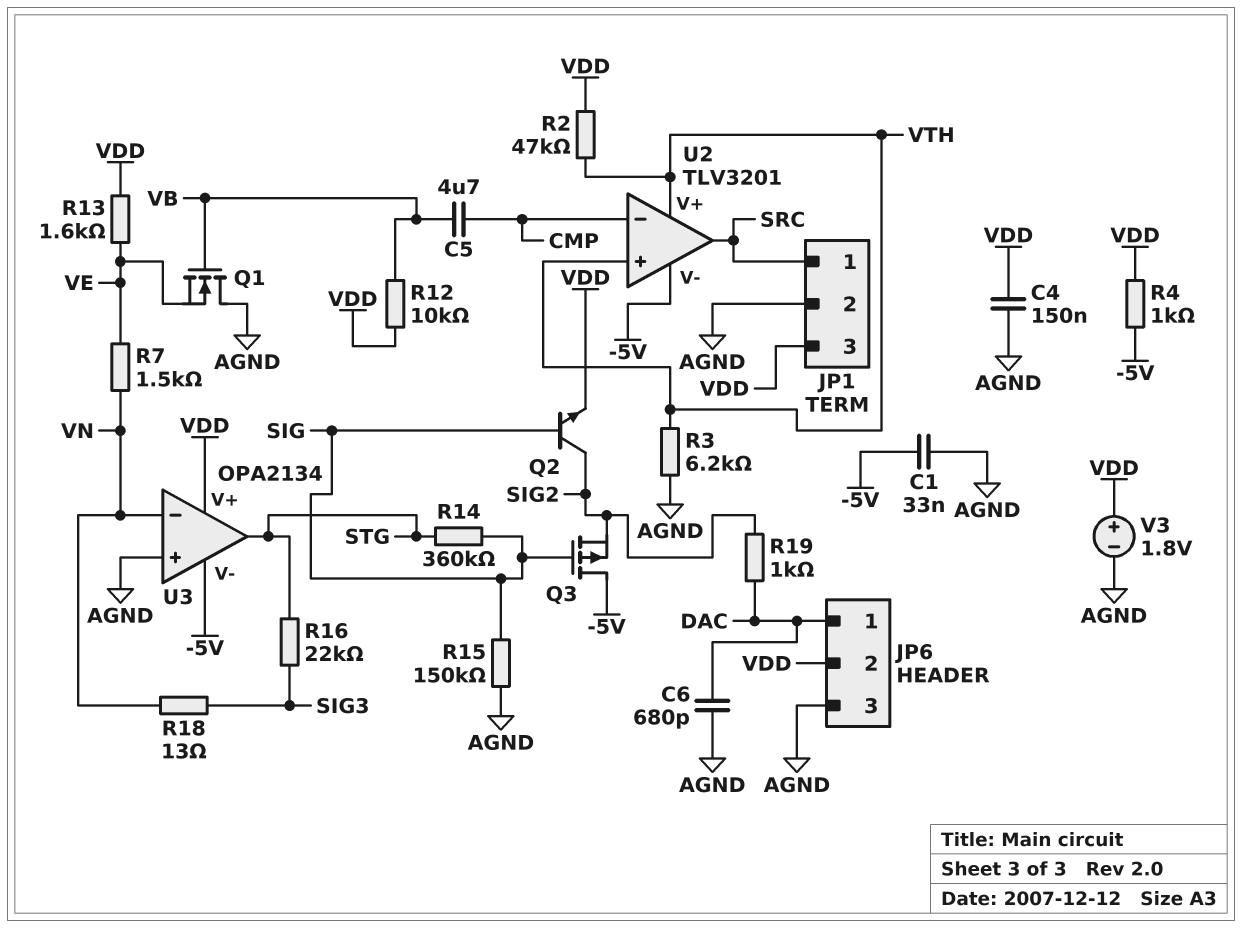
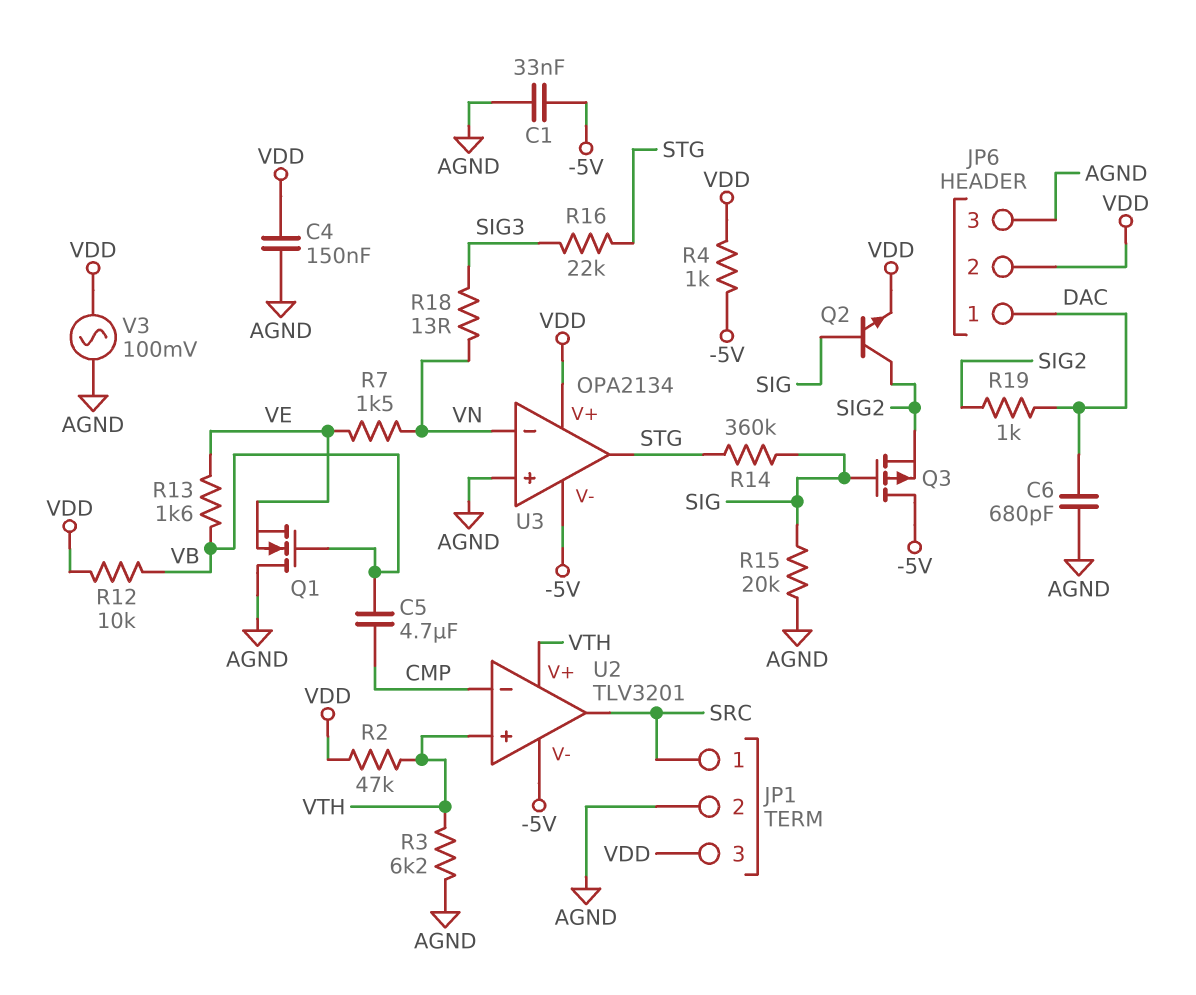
R13: 1.6k (VDD, VE) -> 1.6k (VB, VE)
R15: 150k (AGND, SIG) -> 20k (AGND, SIG)
V3: 1.8V (plus VDD, minus AGND) -> AC 100mV (AGND, VDD)

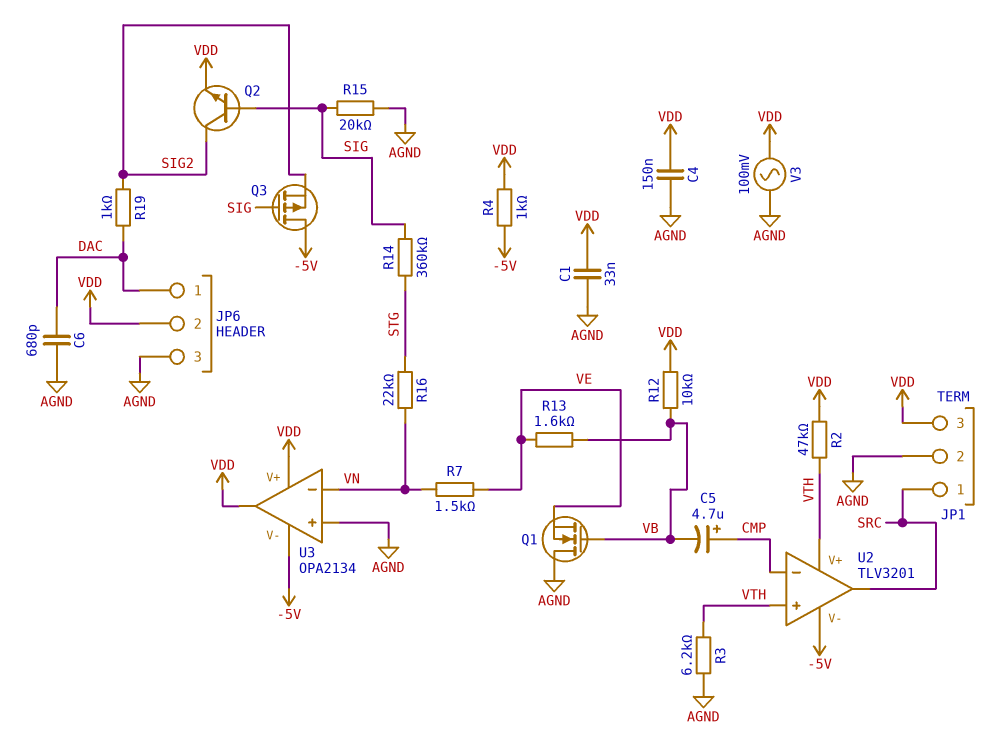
C1: 33nF (-5V, AGND) -> 33nF (AGND, VDD)
C5: 4.7uF (CMP, VB) -> 4.7uF (plus CMP, minus VB)
R16: 22k (SIG3, STG) -> 22k (STG, VN)
R18: 13 (SIG3, VN) -> none
U3 pin out: STG -> VDD

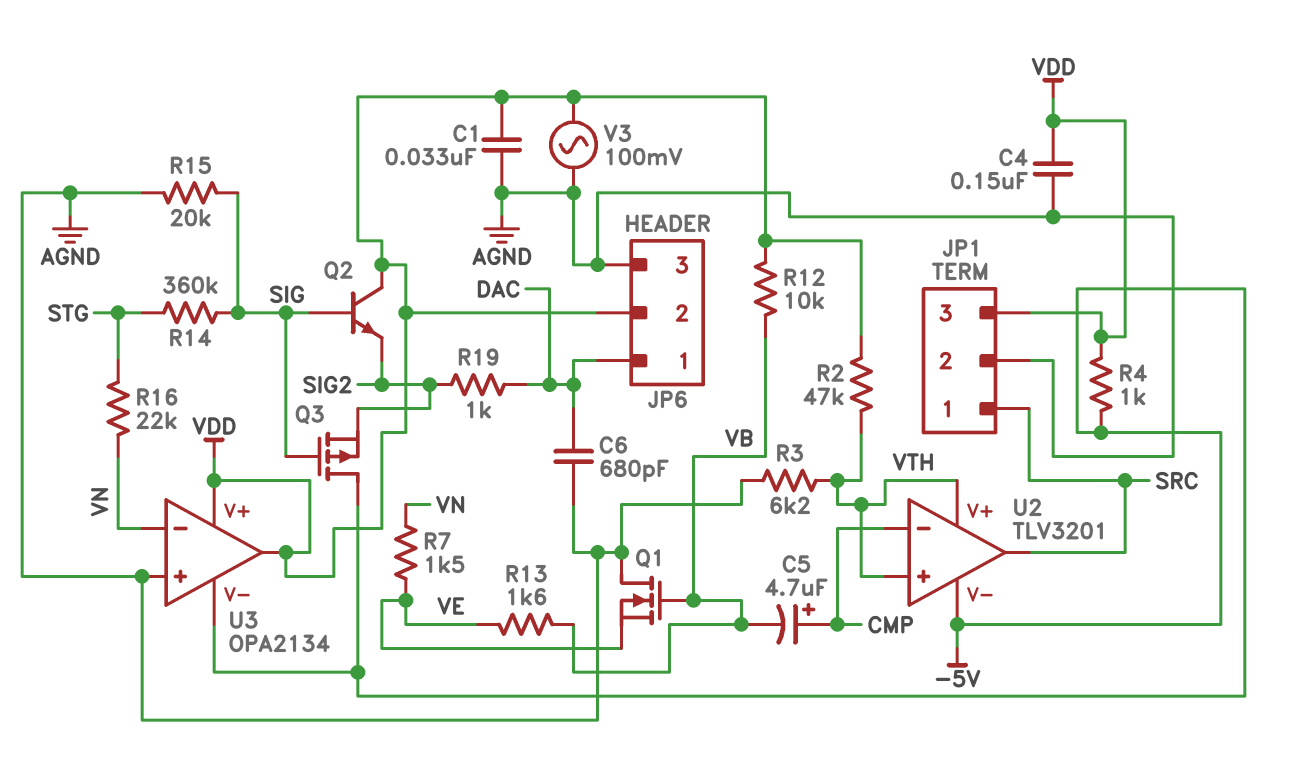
Q2: NPN (B SIG, C SIG2, E VDD) -> NPN (B SIG, C VDD, E SIG2)

